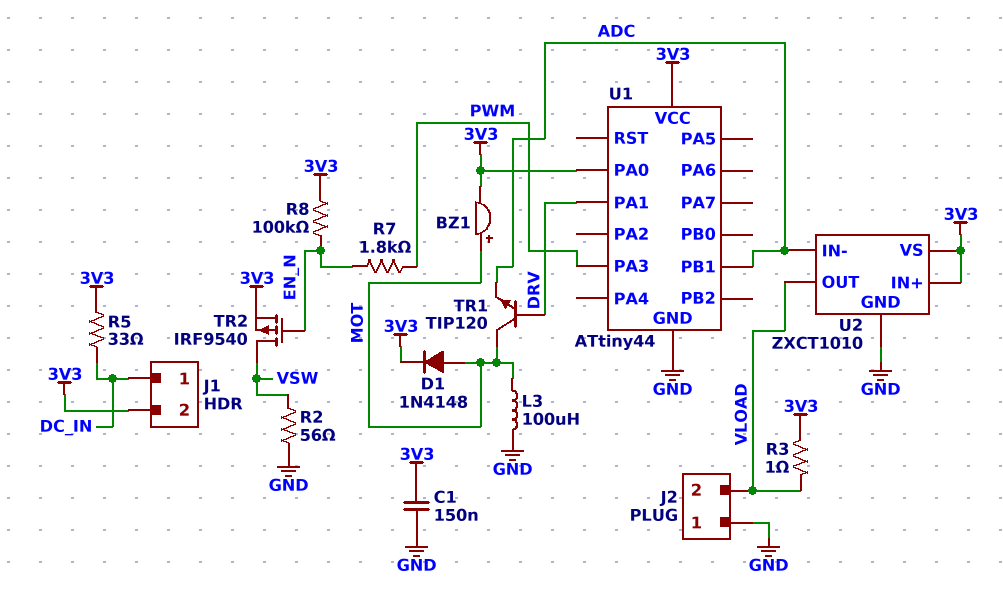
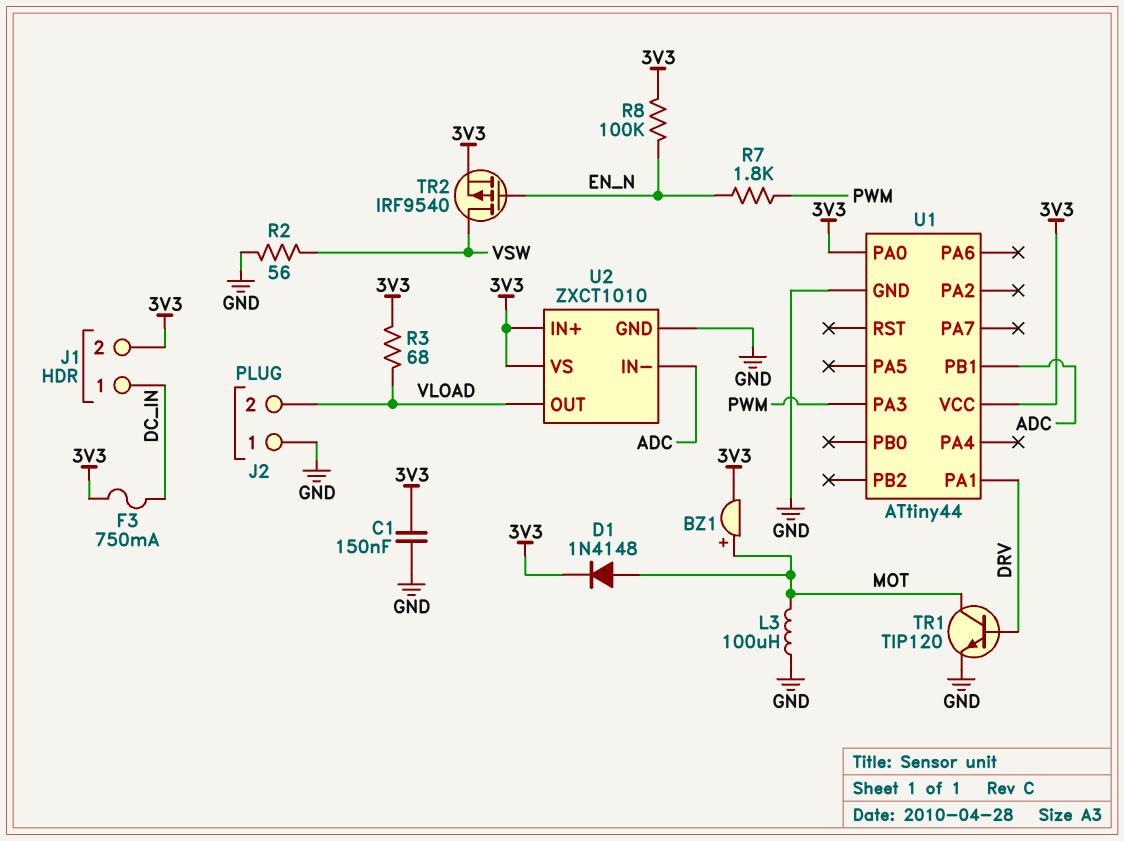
F3: none -> 750mA (3V3, DC_IN)
R3: 1 (3V3, VLOAD) -> 68 (3V3, VLOAD)
R5: 33 (3V3, DC_IN) -> none
TR1: NPN TIP120 (B DRV, C MOT, E ADC) -> NPN TIP120 (B DRV, C MOT, E GND)

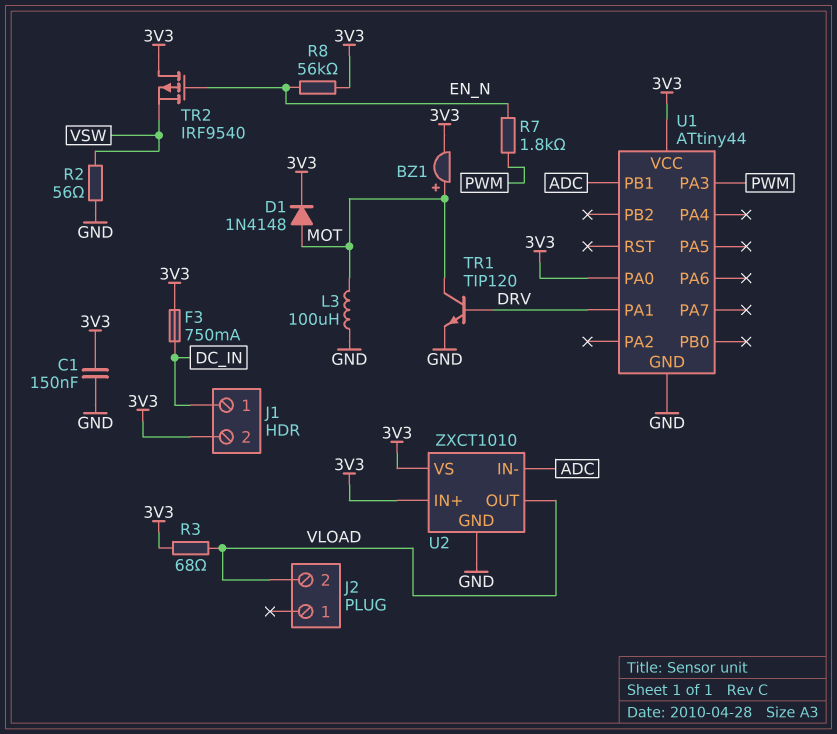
J2 pin 1: GND -> none
R8: 100k (3V3, EN_N) -> 56k (3V3, EN_N)
TR2: PMOS IRF9540 (G EN_N, D VSW, S 3V3) -> PMOS IRF9540 (G EN_N, D 3V3, S VSW)

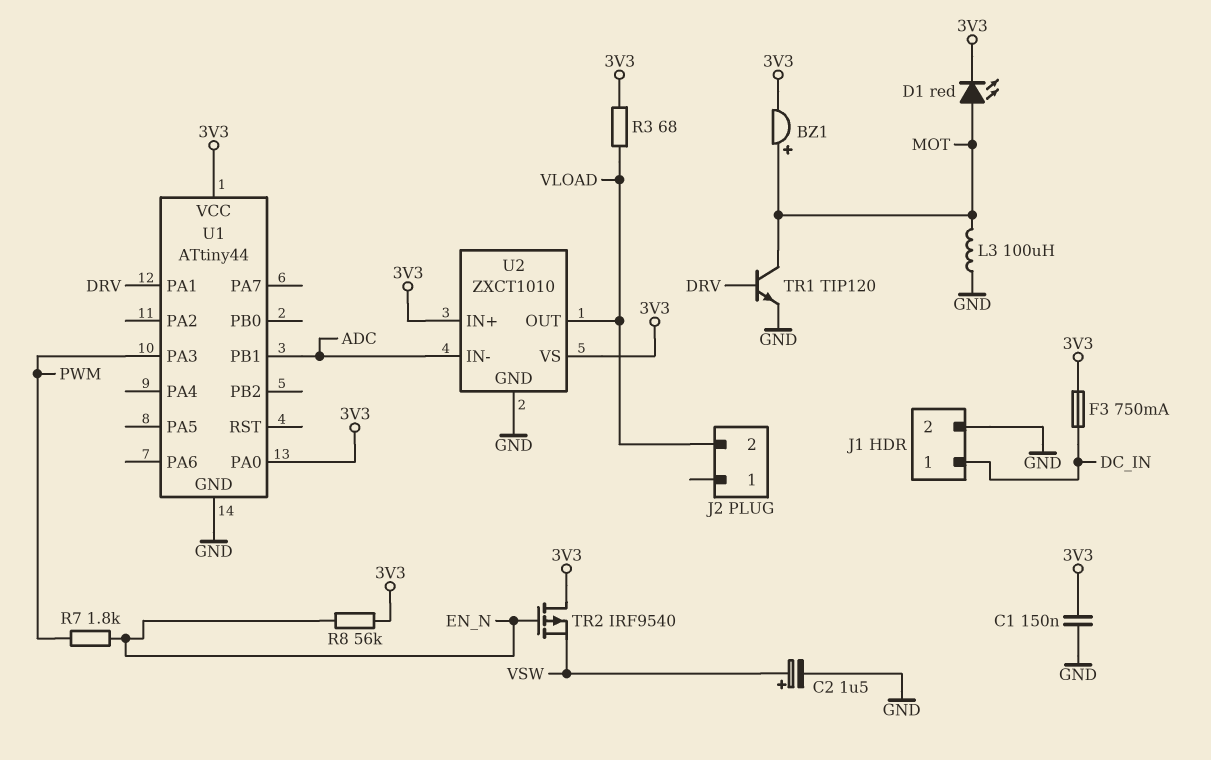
C2: none -> 1.5uF (plus VSW, minus GND)
D1: diode 1N4148 (A MOT, K 3V3) -> LED red (A MOT, K 3V3)
J1 pin 2: 3V3 -> GND
R2: 56 (GND, VSW) -> none

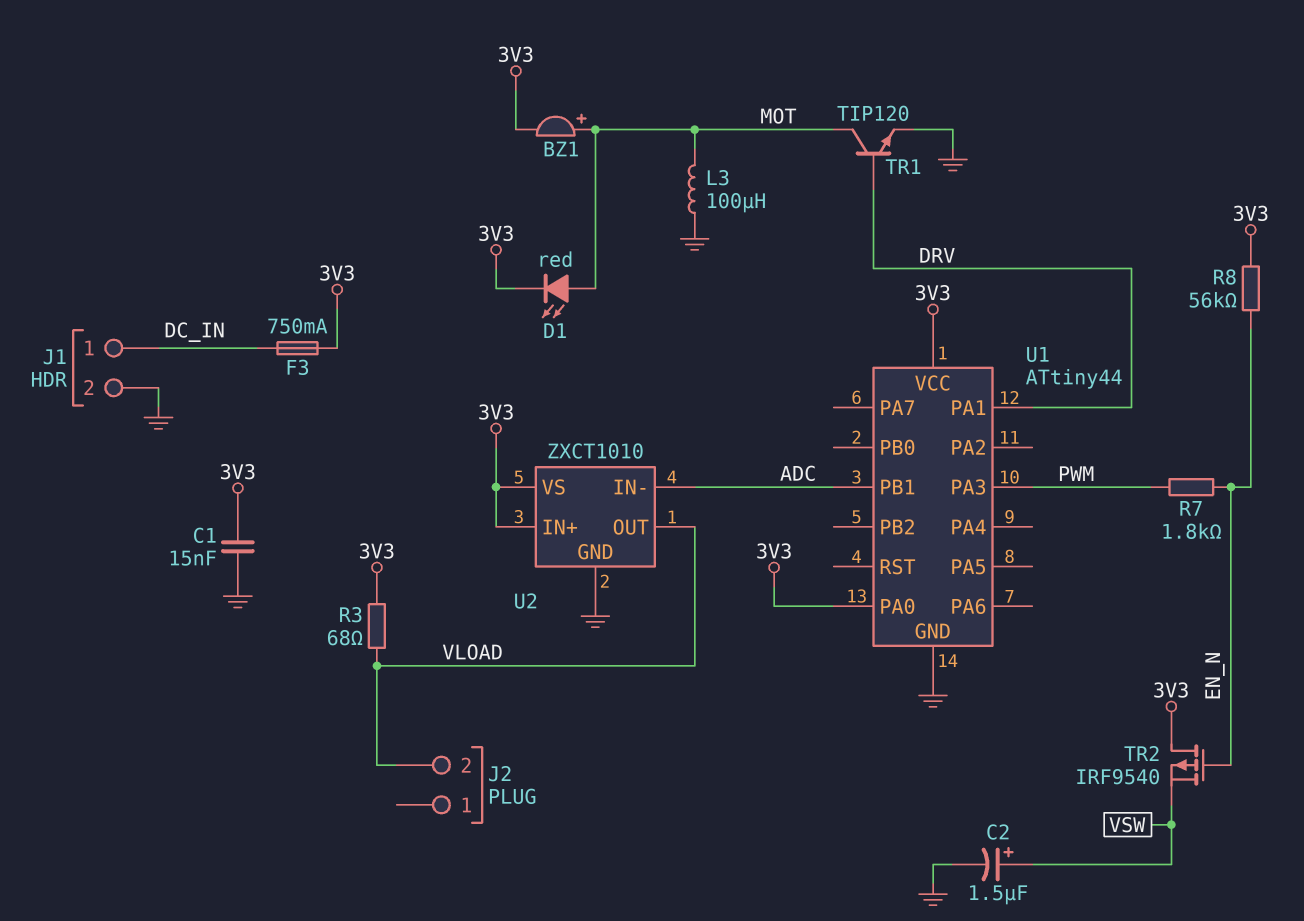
C1: 150nF (3V3, GND) -> 15nF (3V3, GND)

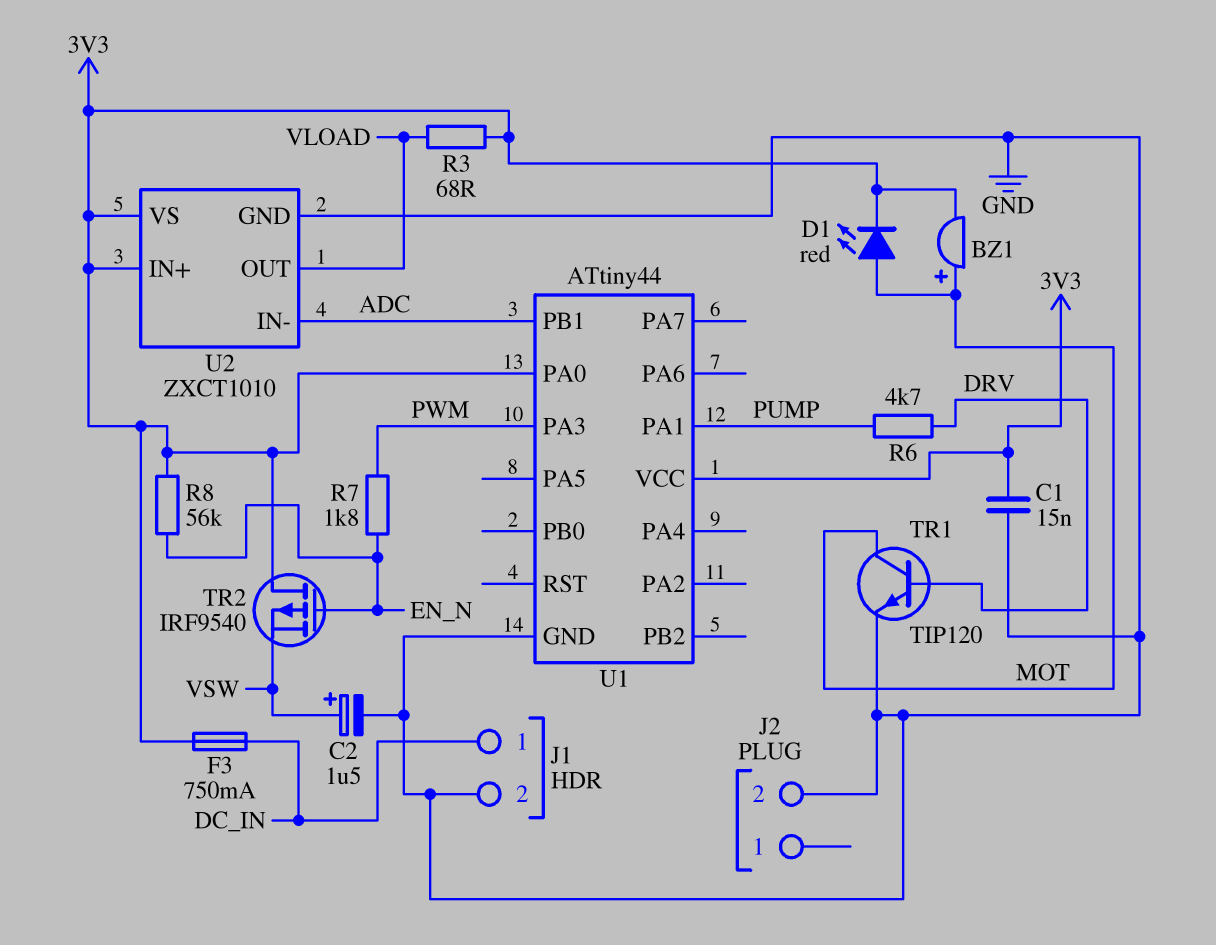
J2 pin 2: VLOAD -> GND
L3: 100uH (GND, MOT) -> none
R6: none -> 4.7k (DRV, PUMP)
U1 pin PA1: DRV -> PUMP

